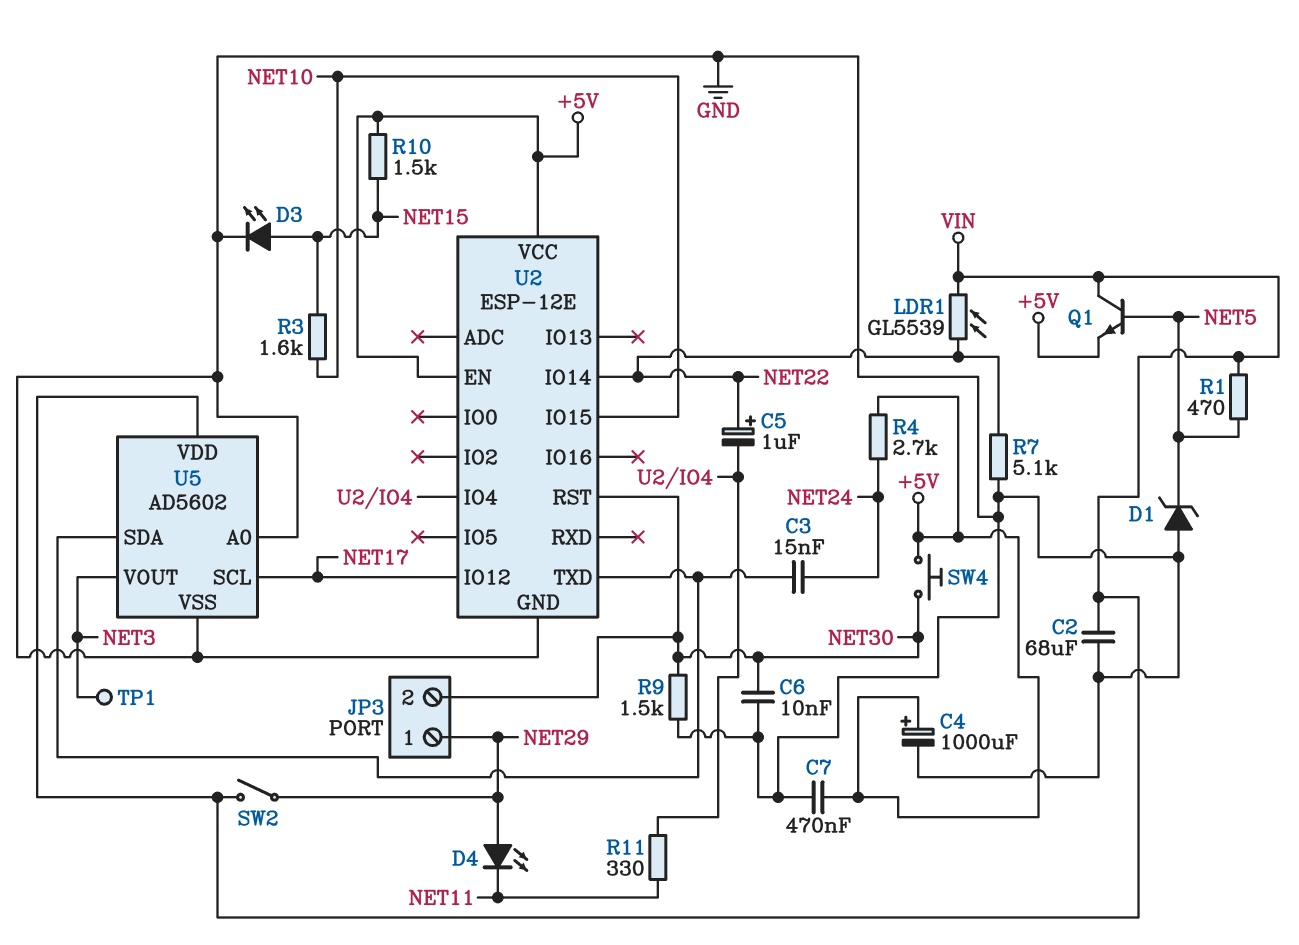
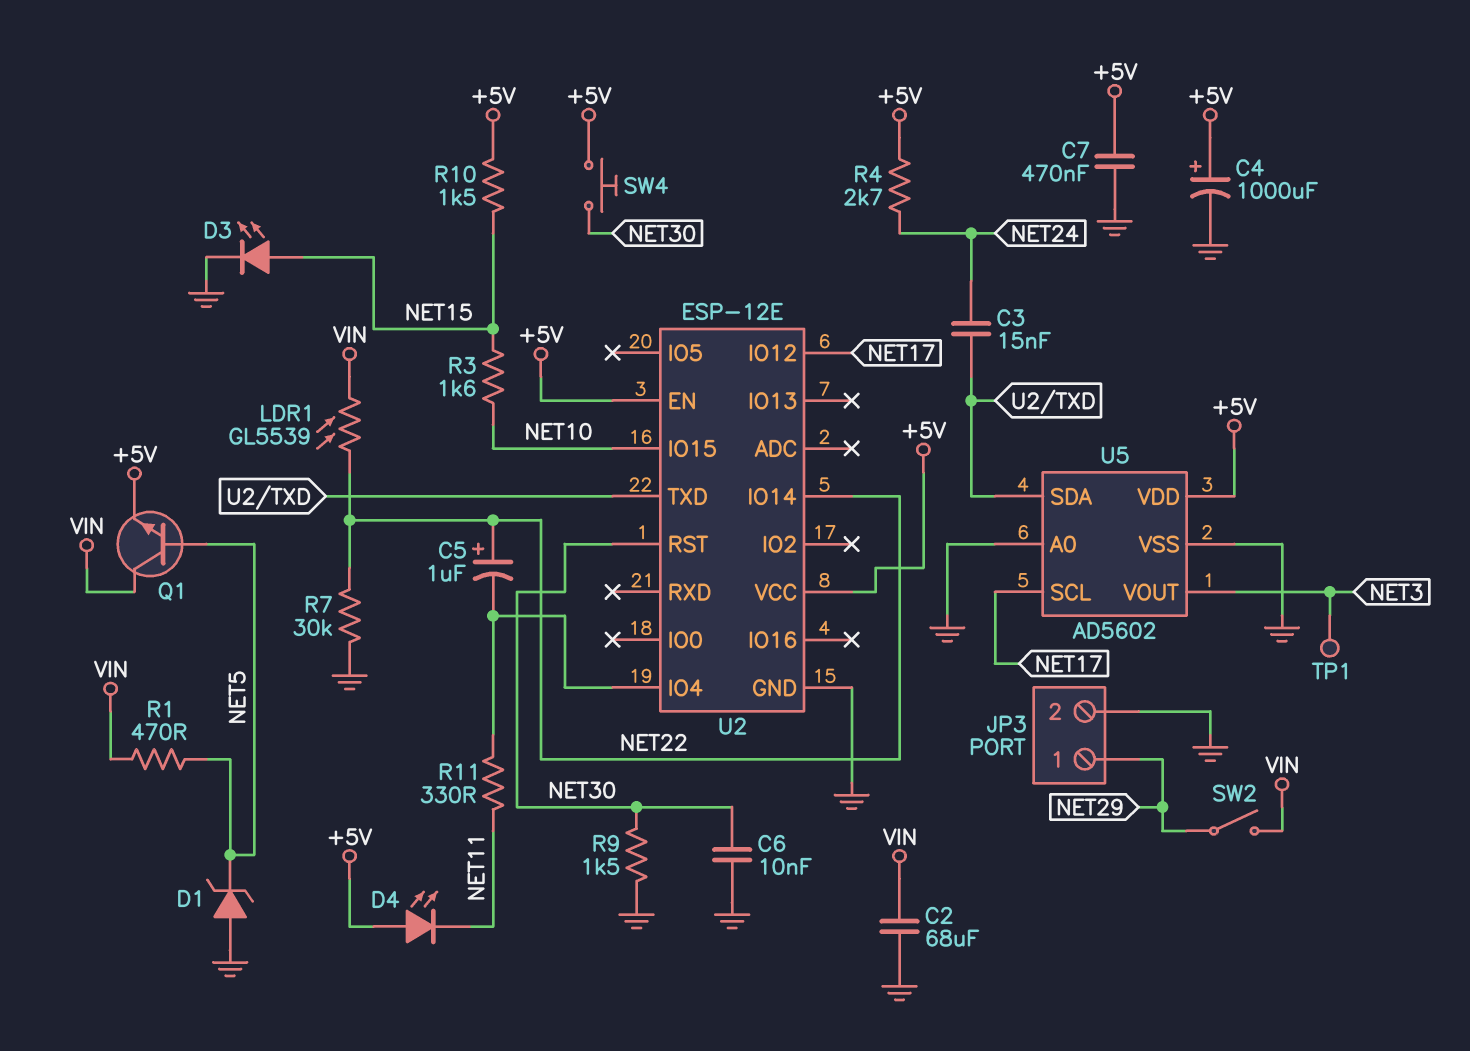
D4: LED (A NET29, K NET11) -> LED (A +5V, K NET11)
JP3 pin 2: NET30 -> GND
R7: 5.1k (GND, NET22) -> 30k (GND, NET22)
U5 pin VDD: VIN -> +5V

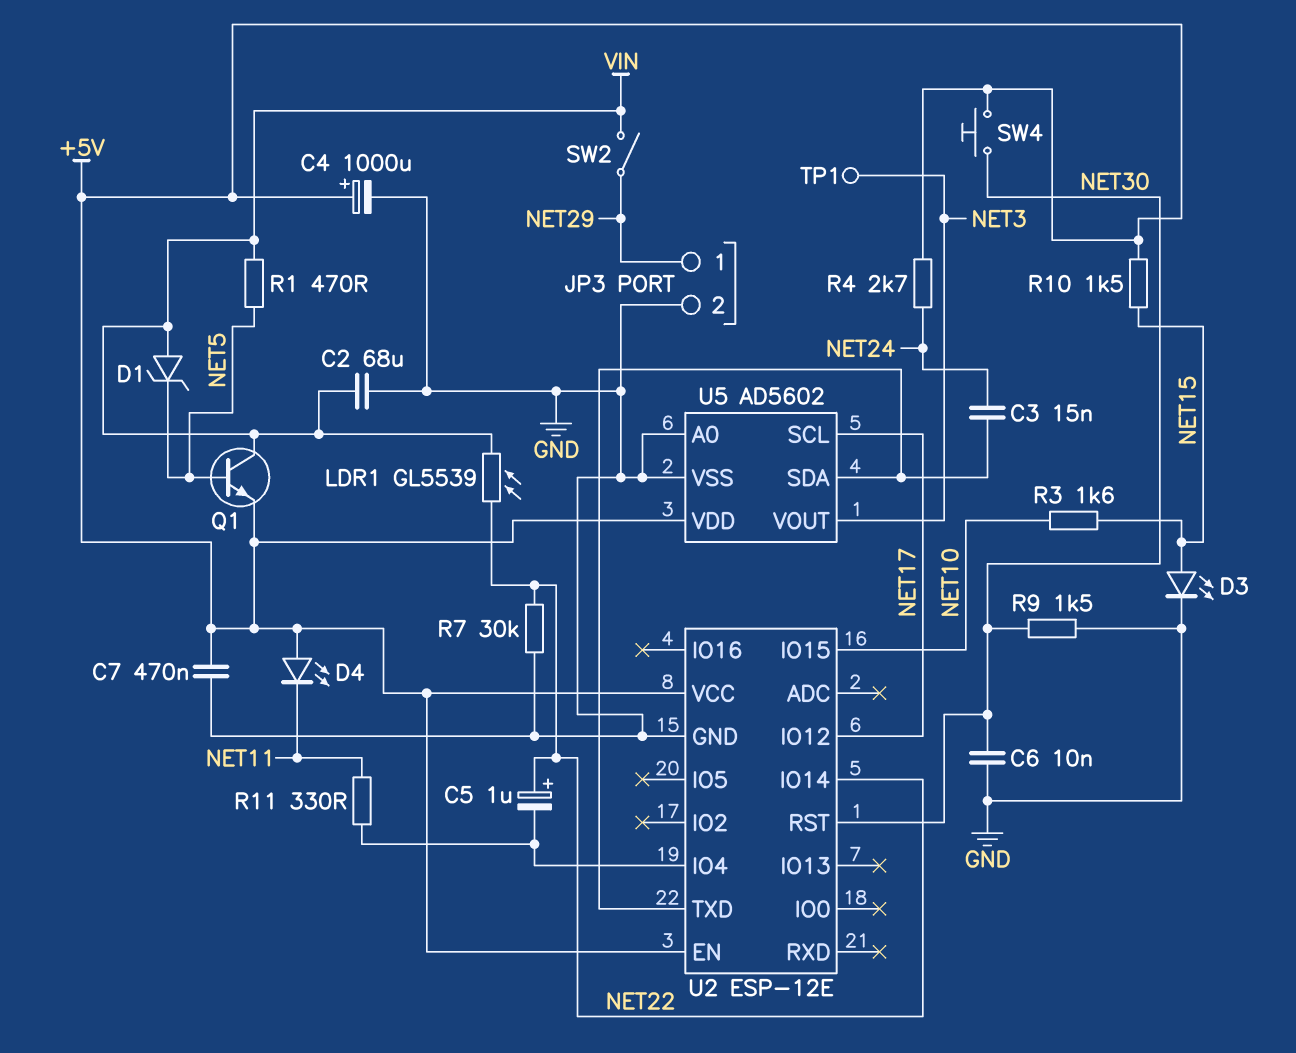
D1: zener (A GND, K NET5) -> zener (A VIN, K NET5)

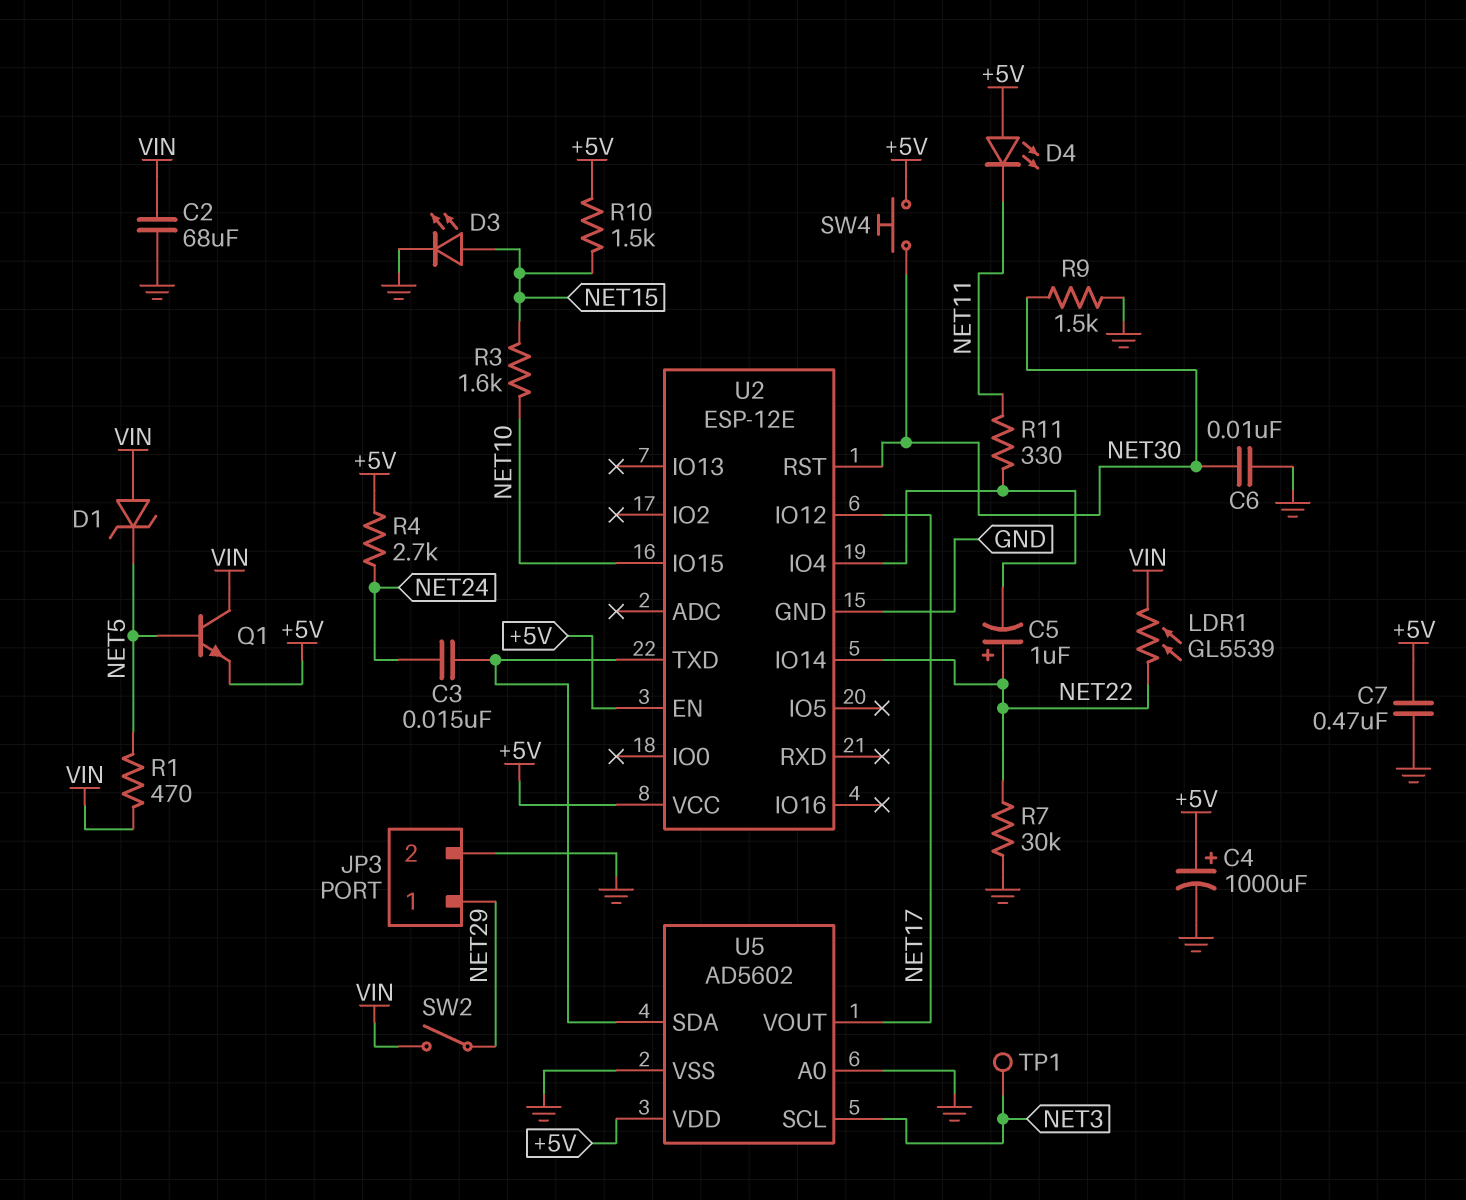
U5 pin SCL: NET17 -> NET3
U5 pin VOUT: NET3 -> NET17

